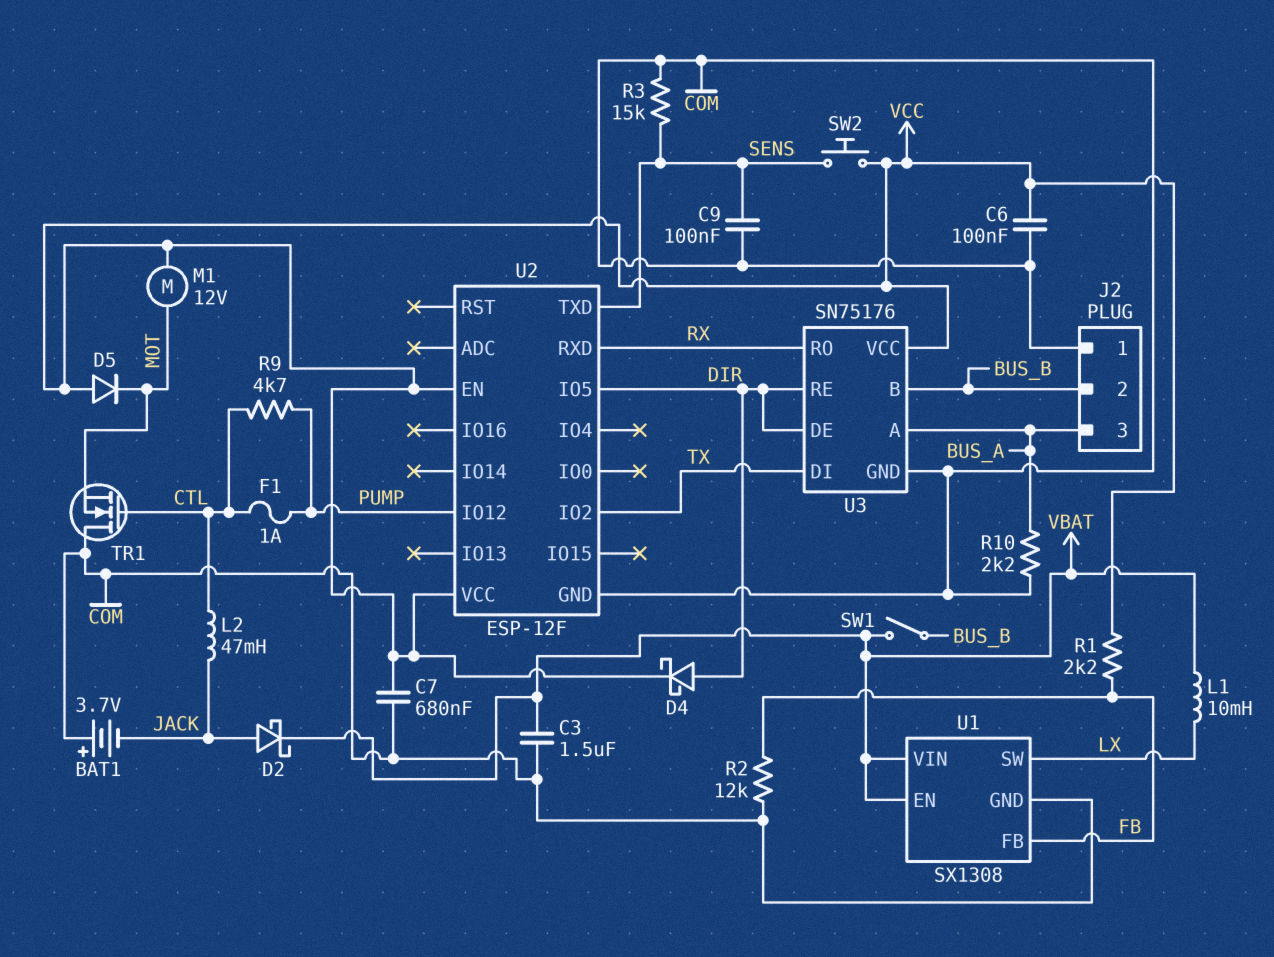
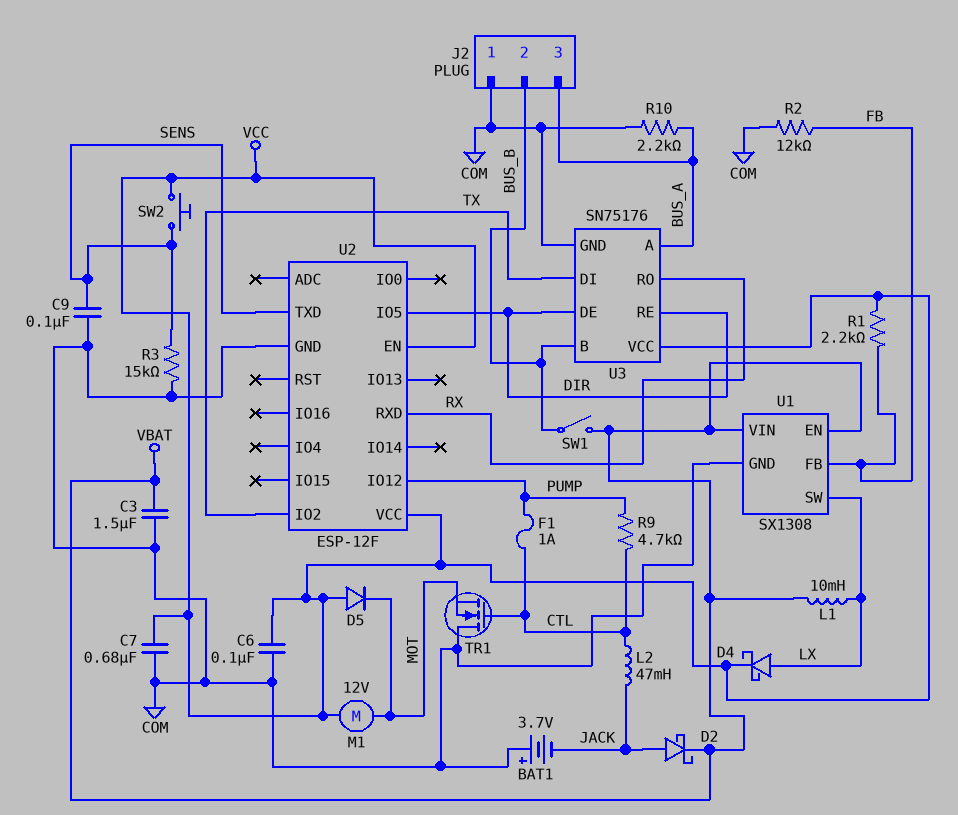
D4: schottky (A DIR, K VCC) -> schottky (A LX, K VCC)

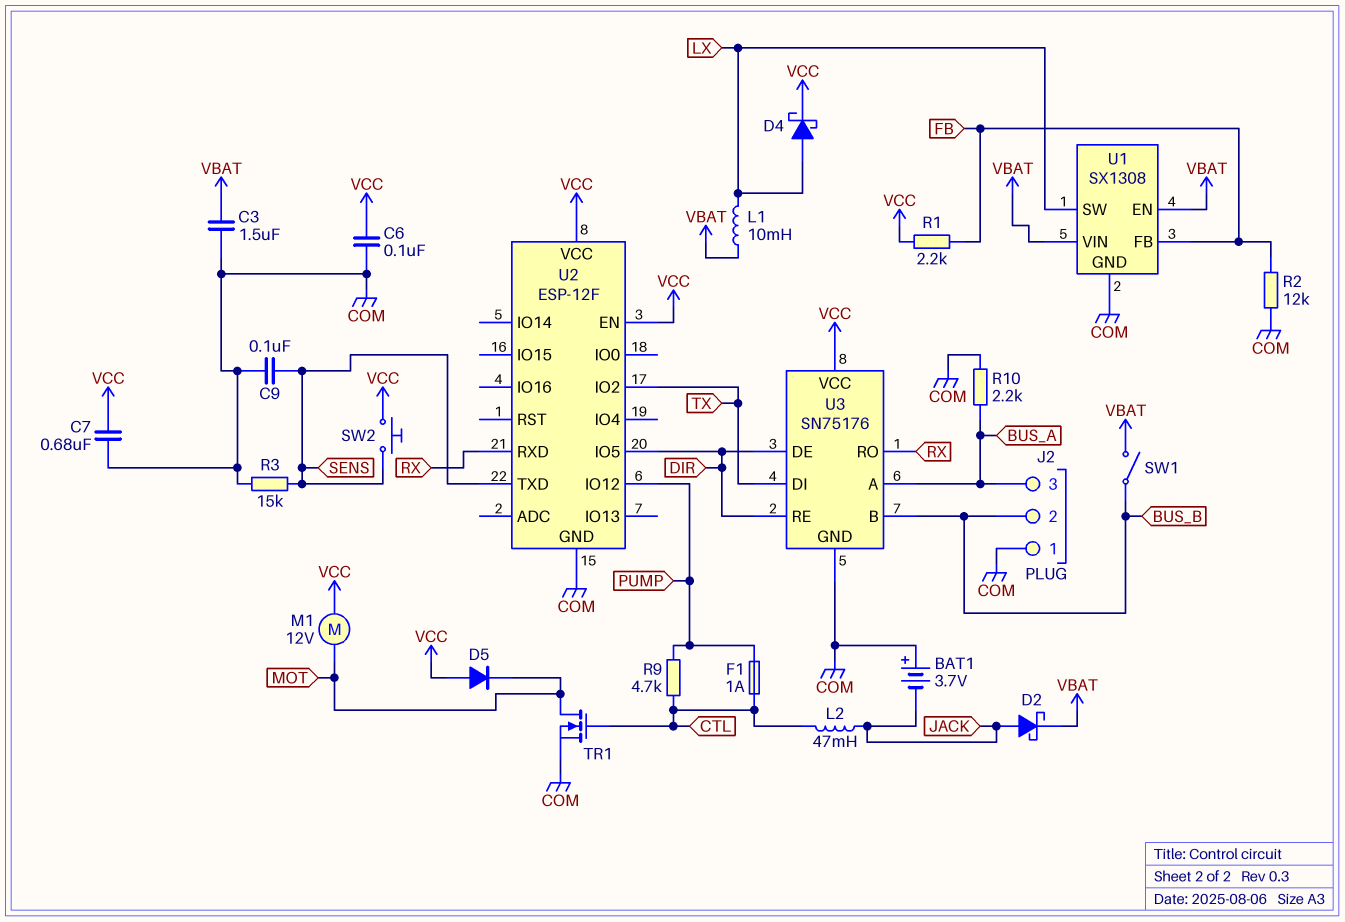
TR1: NMOS (G CTL, D COM, S MOT) -> NMOS (G CTL, D MOT, S COM)

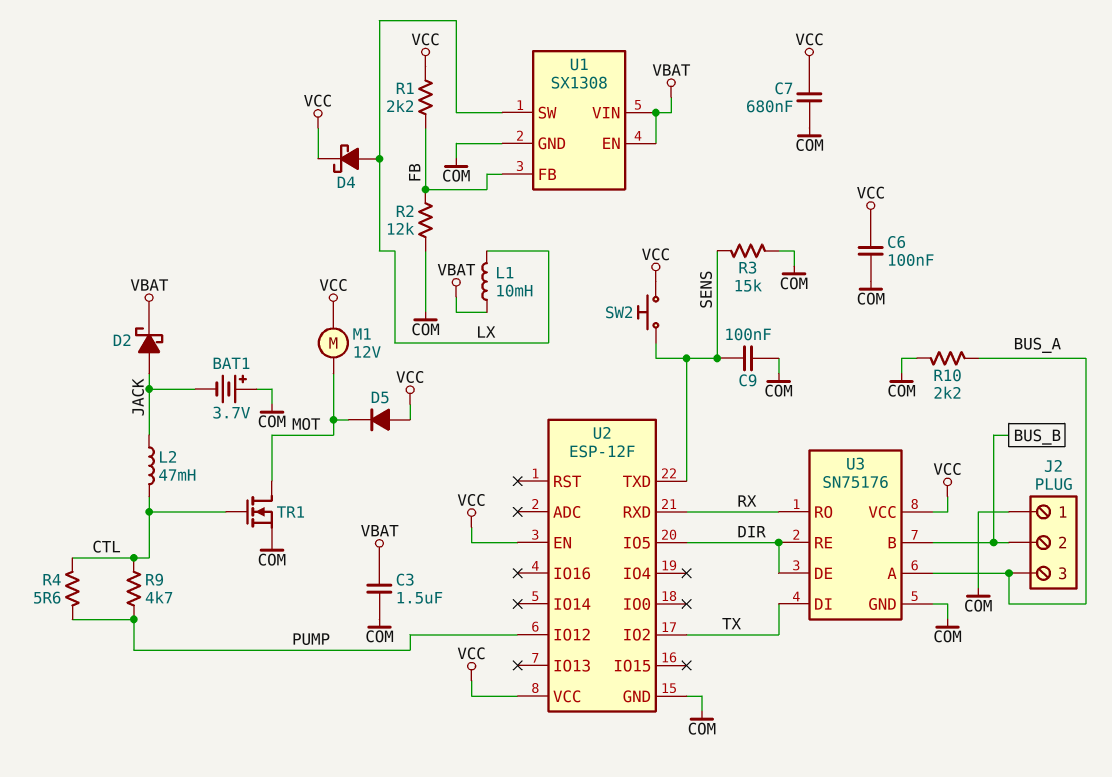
F1: 1A (CTL, PUMP) -> none
R4: none -> 5.6 (CTL, PUMP)
SW1: switch (BUS_B, VBAT) -> none

